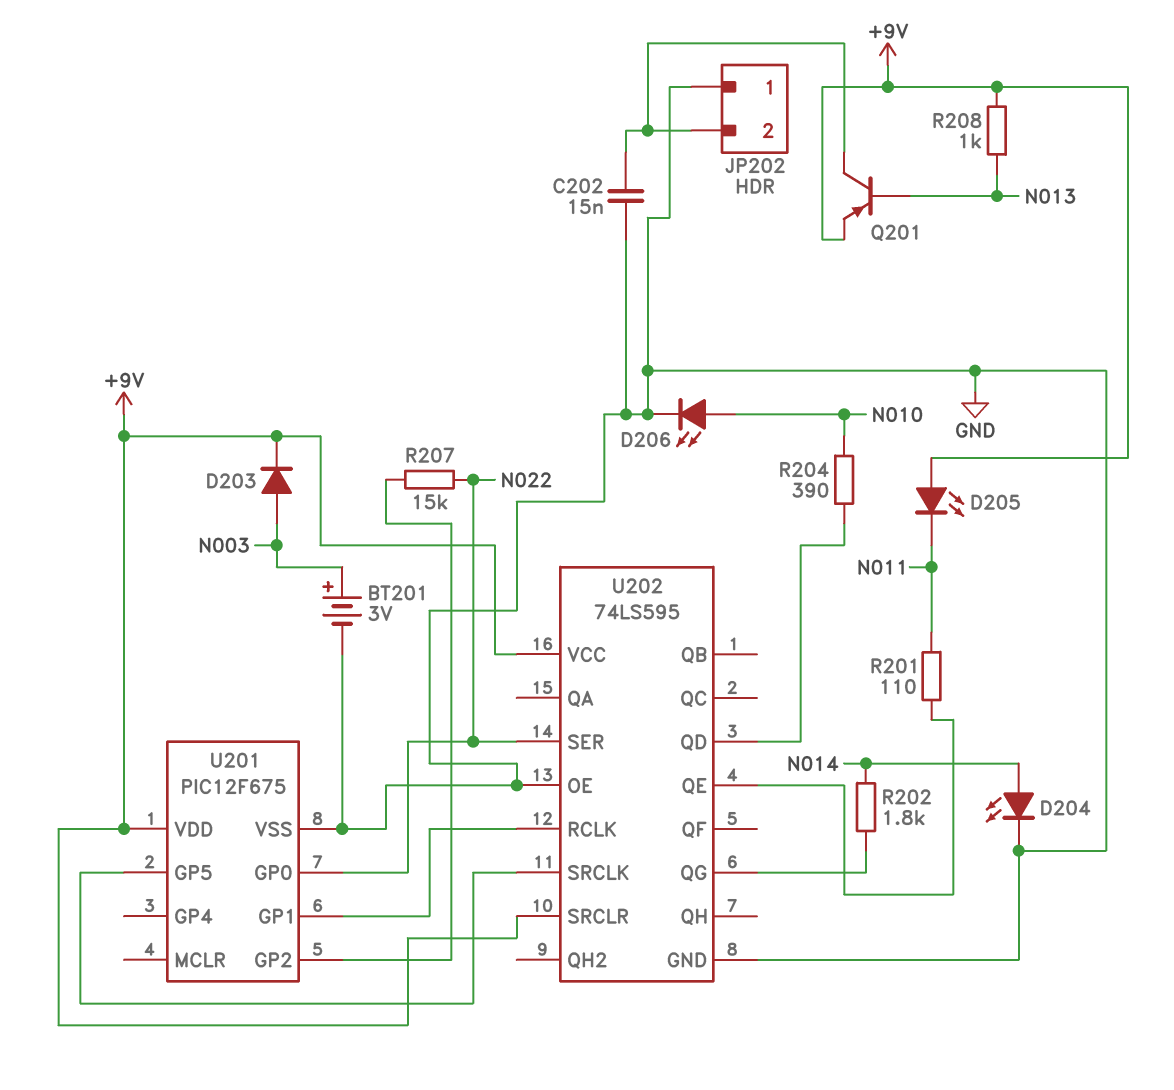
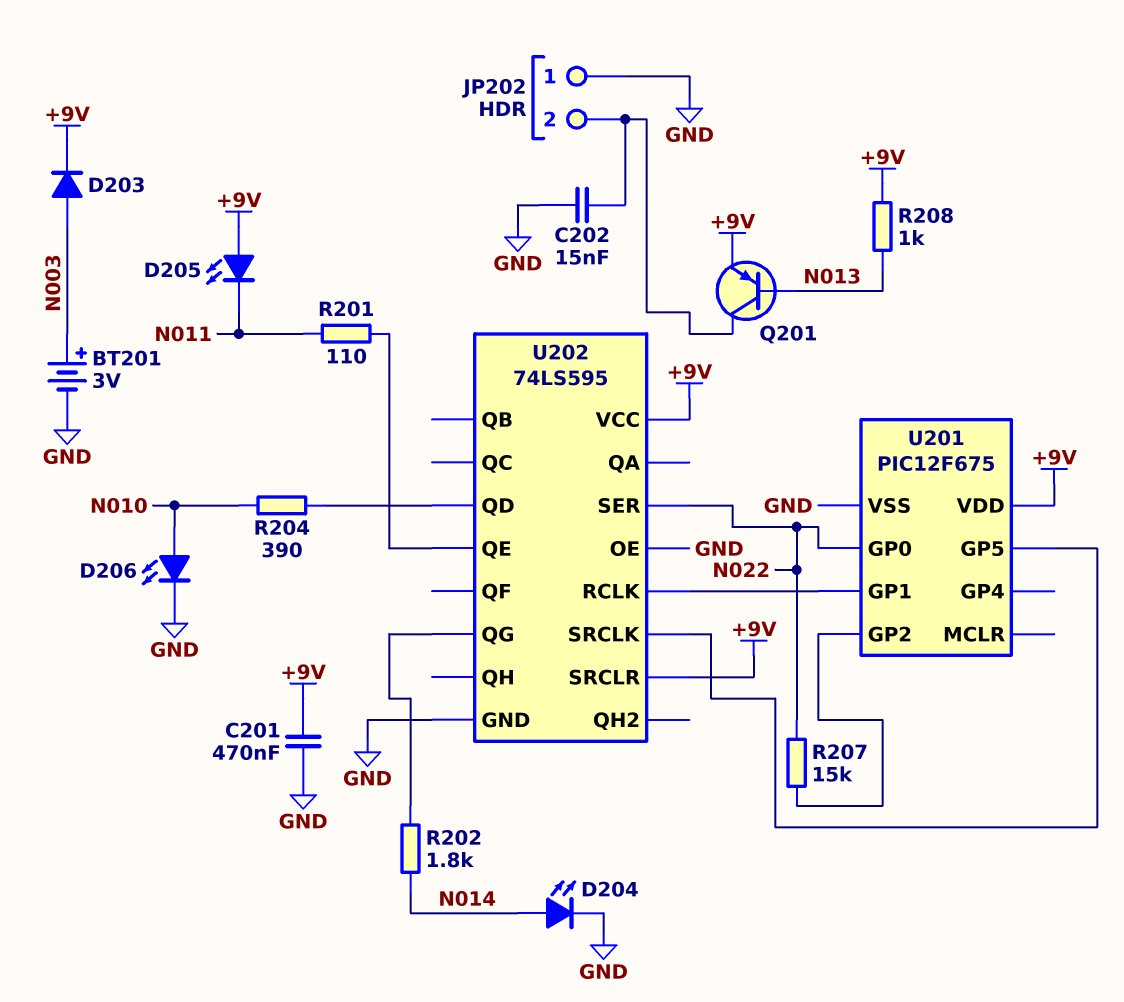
C201: none -> 470nF (+9V, GND)

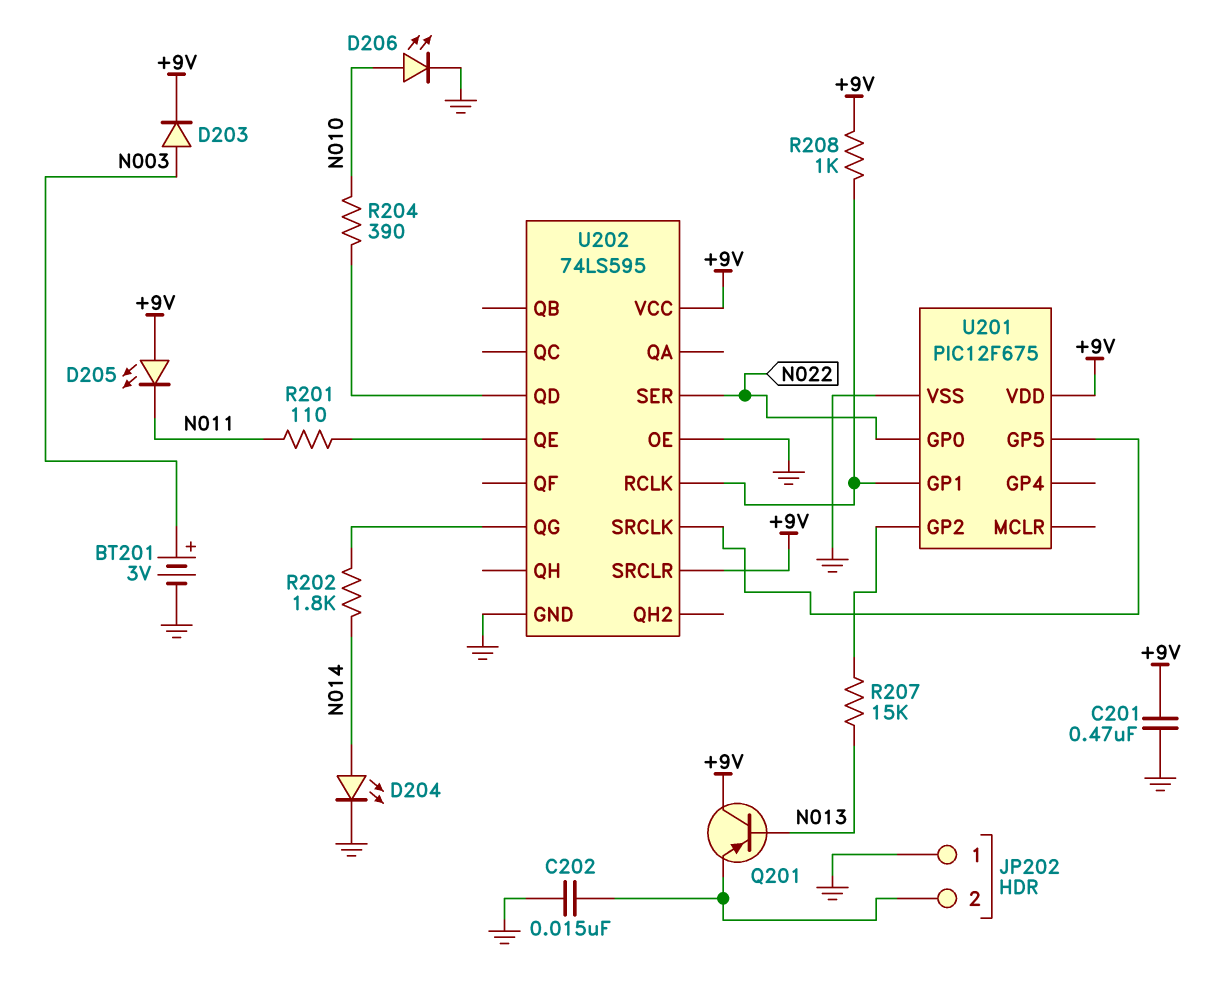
Q201: PNP (B N013, C JP202/2, E +9V) -> PNP (B N013, C +9V, E JP202/2)
R207: 15k (N022, U201/GP2) -> 15k (N013, U201/GP2)
R208: 1k (+9V, N013) -> 1k (+9V, U201/GP1)

